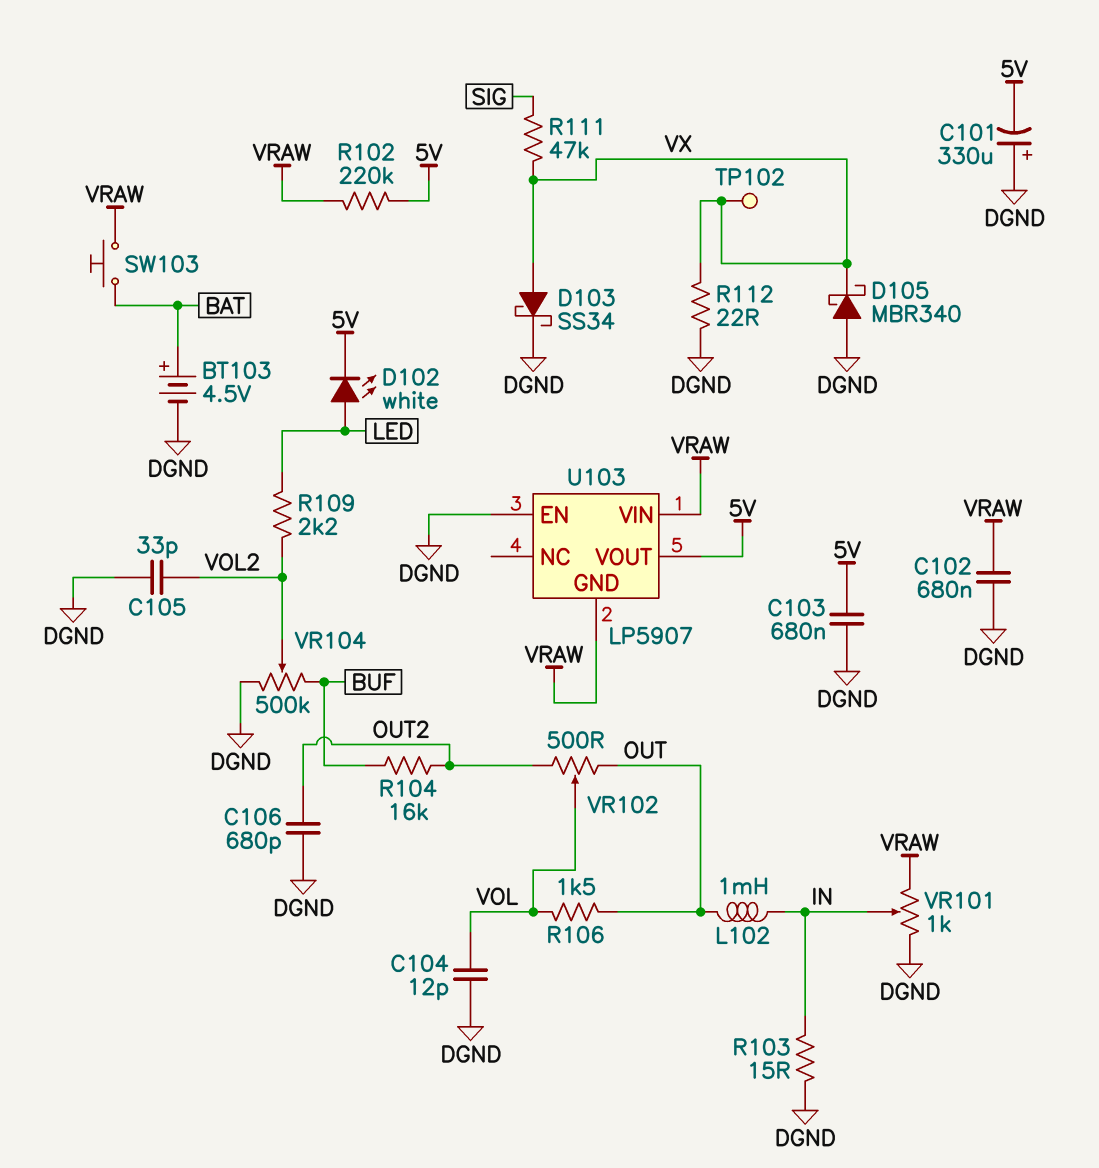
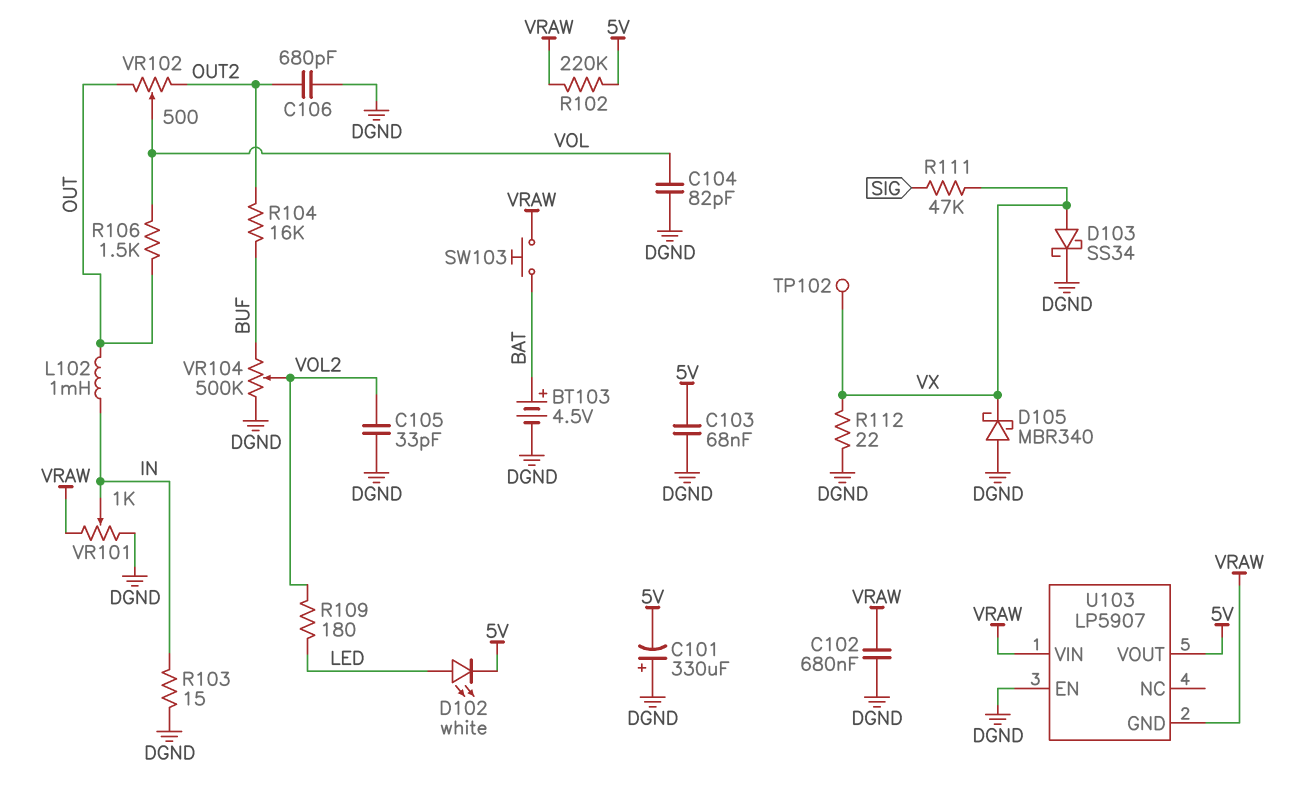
C103: 680nF (5V, DGND) -> 68nF (5V, DGND)
C104: 12pF (DGND, VOL) -> 82pF (DGND, VOL)
R109: 2.2k (LED, VOL2) -> 180 (LED, VOL2)

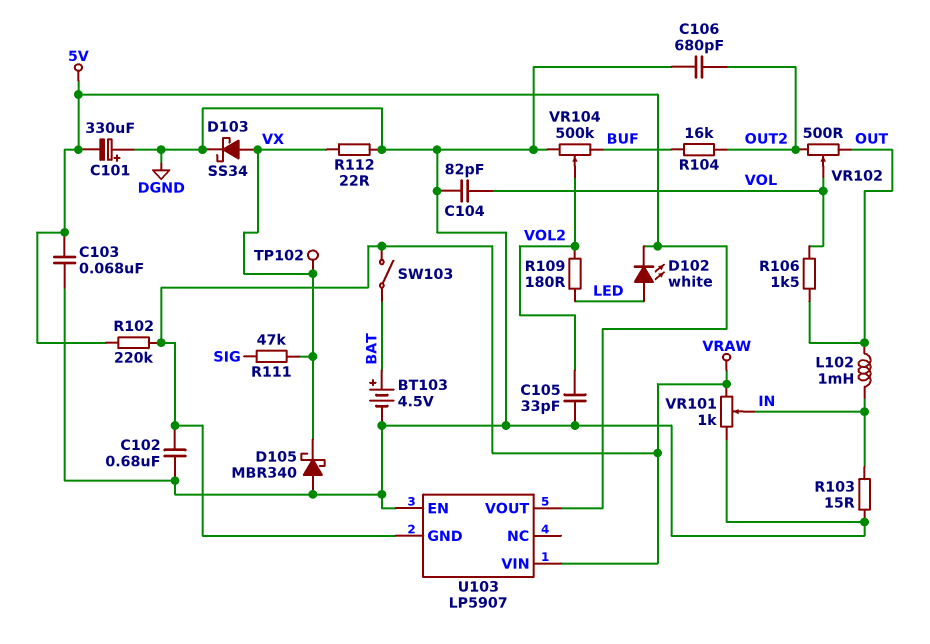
SW103: button (BAT, VRAW) -> switch (BAT, VRAW)

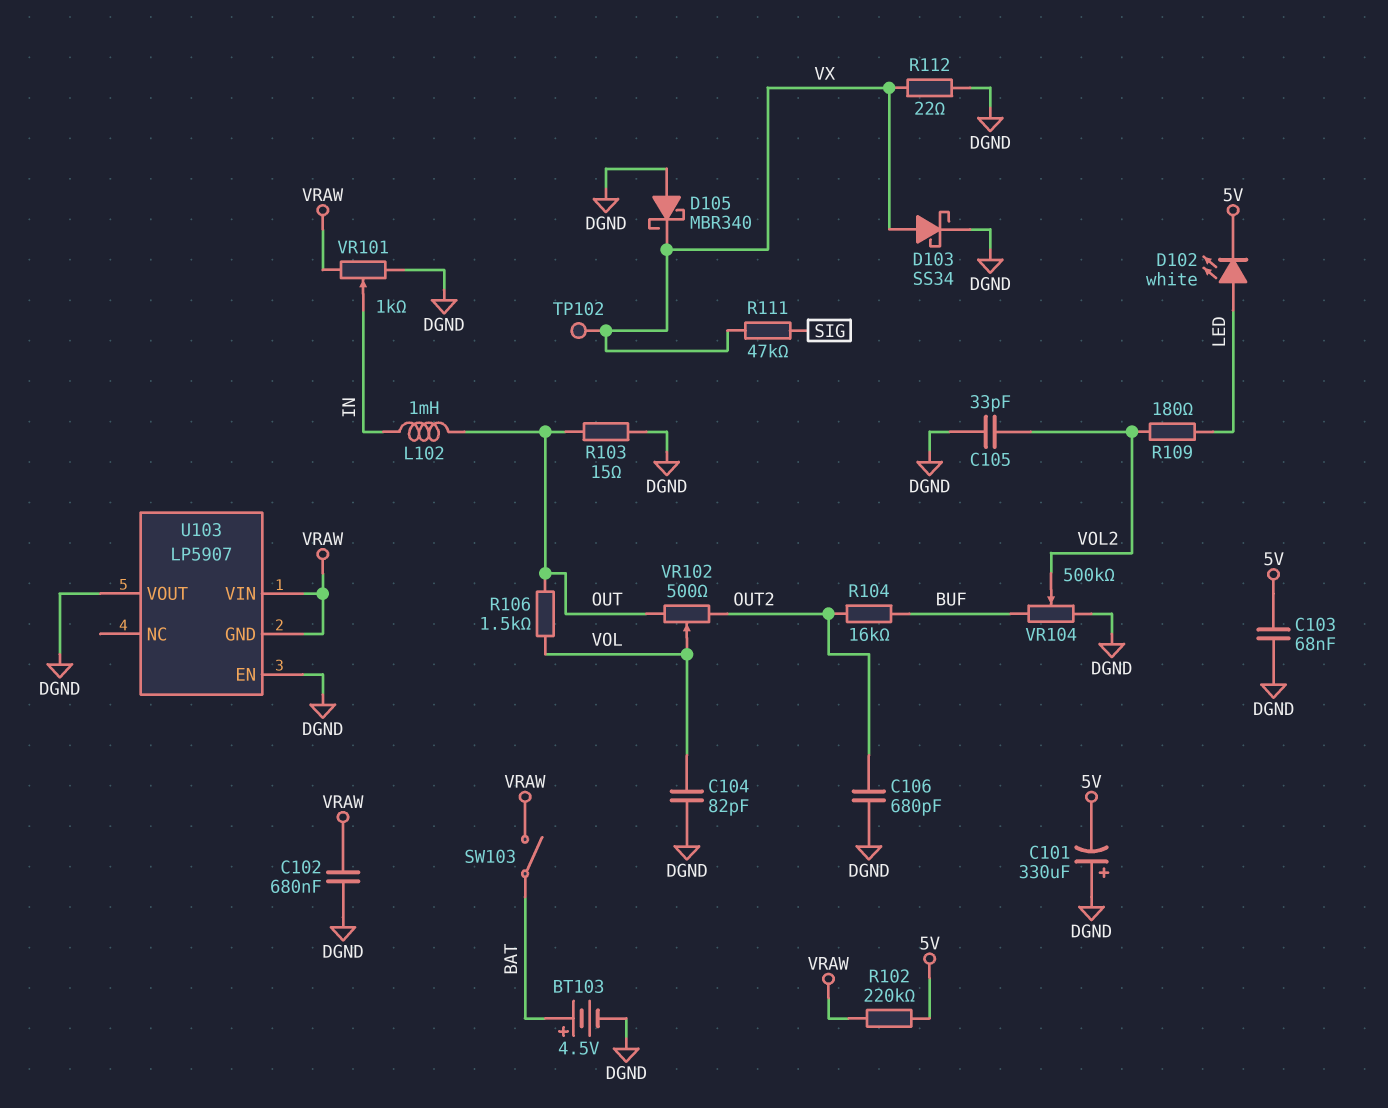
R103: 15 (DGND, IN) -> 15 (DGND, OUT)
U103 pin VOUT: 5V -> DGND

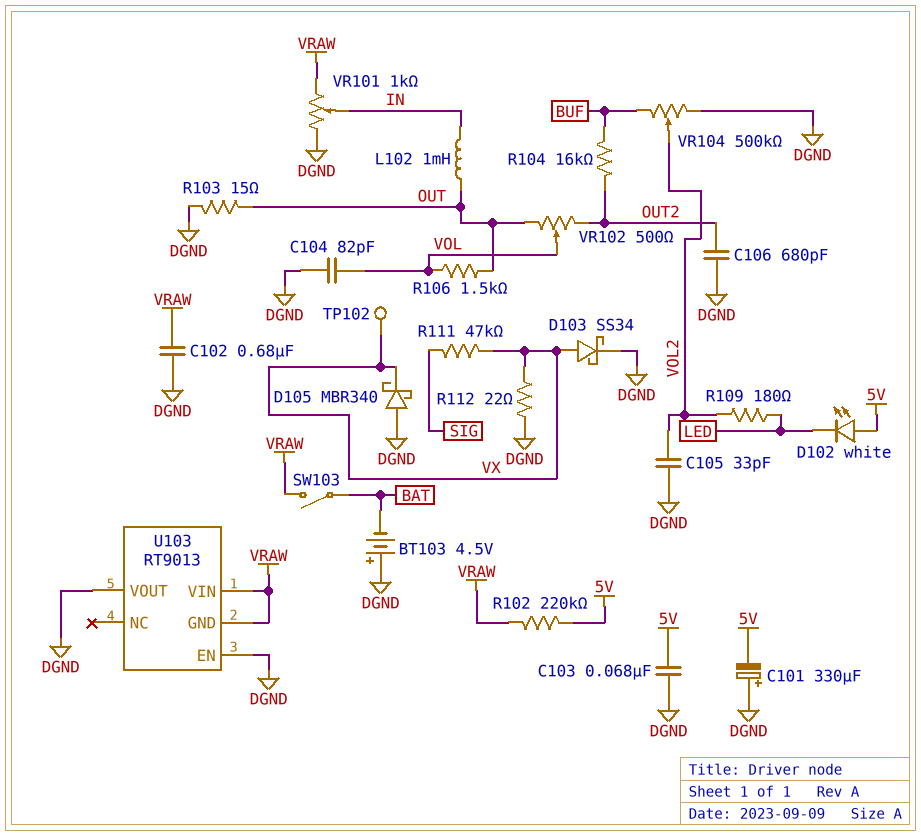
BT103: 4.5V (plus BAT, minus DGND) -> 4.5V (plus DGND, minus BAT)
D102: LED white (A LED, K 5V) -> LED white (A 5V, K LED)
U103: LP5907 -> RT9013

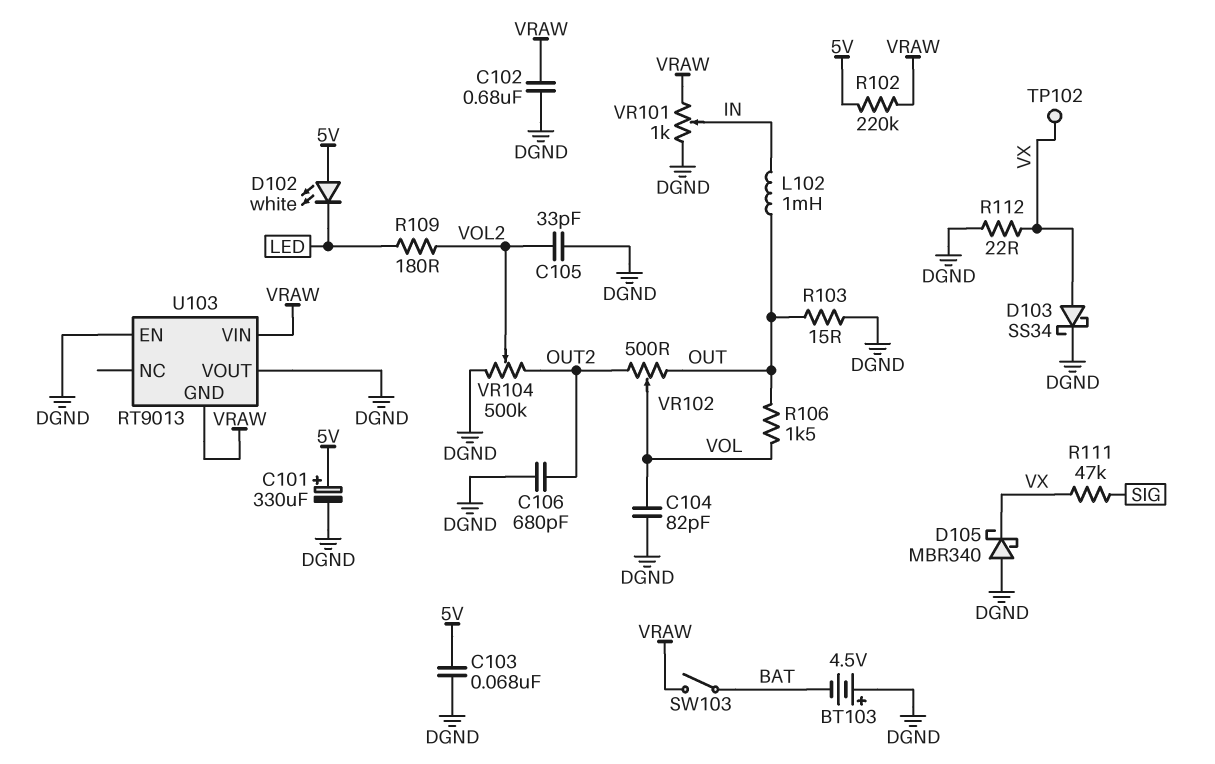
C101: 330uF (plus DGND, minus 5V) -> 330uF (plus 5V, minus DGND)
R104: 16k (BUF, OUT2) -> none
VR104: 500k (BUF, DGND, wiper VOL2) -> 500k (DGND, OUT2, wiper VOL2)

